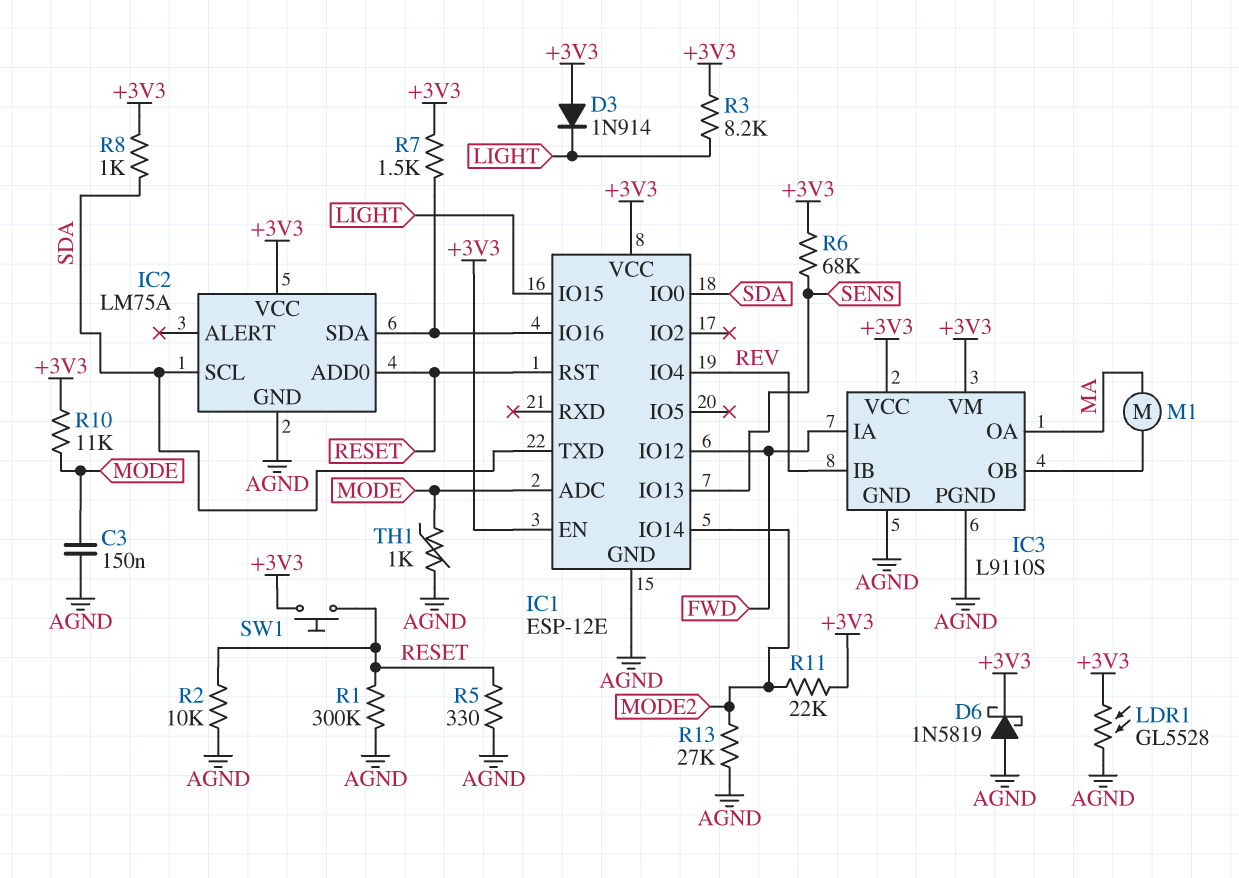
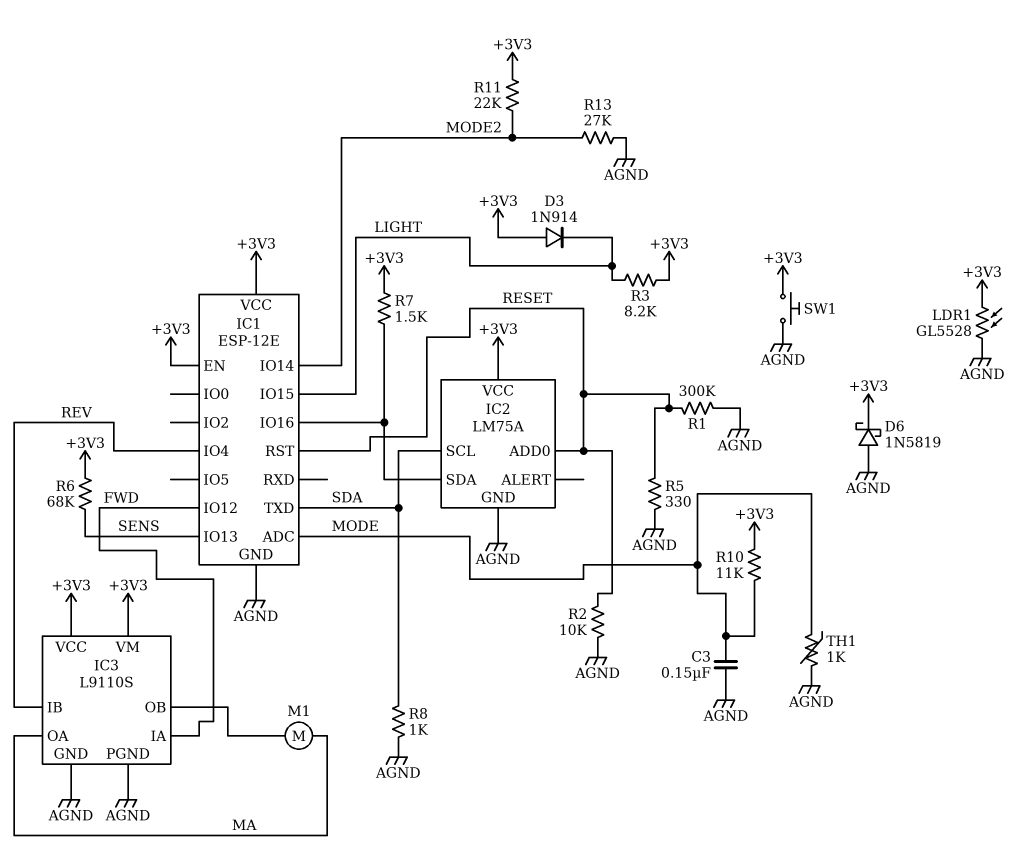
IC1 pin IO0: SDA -> none
R8: 1k (+3V3, SDA) -> 1k (AGND, SDA)
SW1: button (+3V3, RESET) -> button (+3V3, AGND)

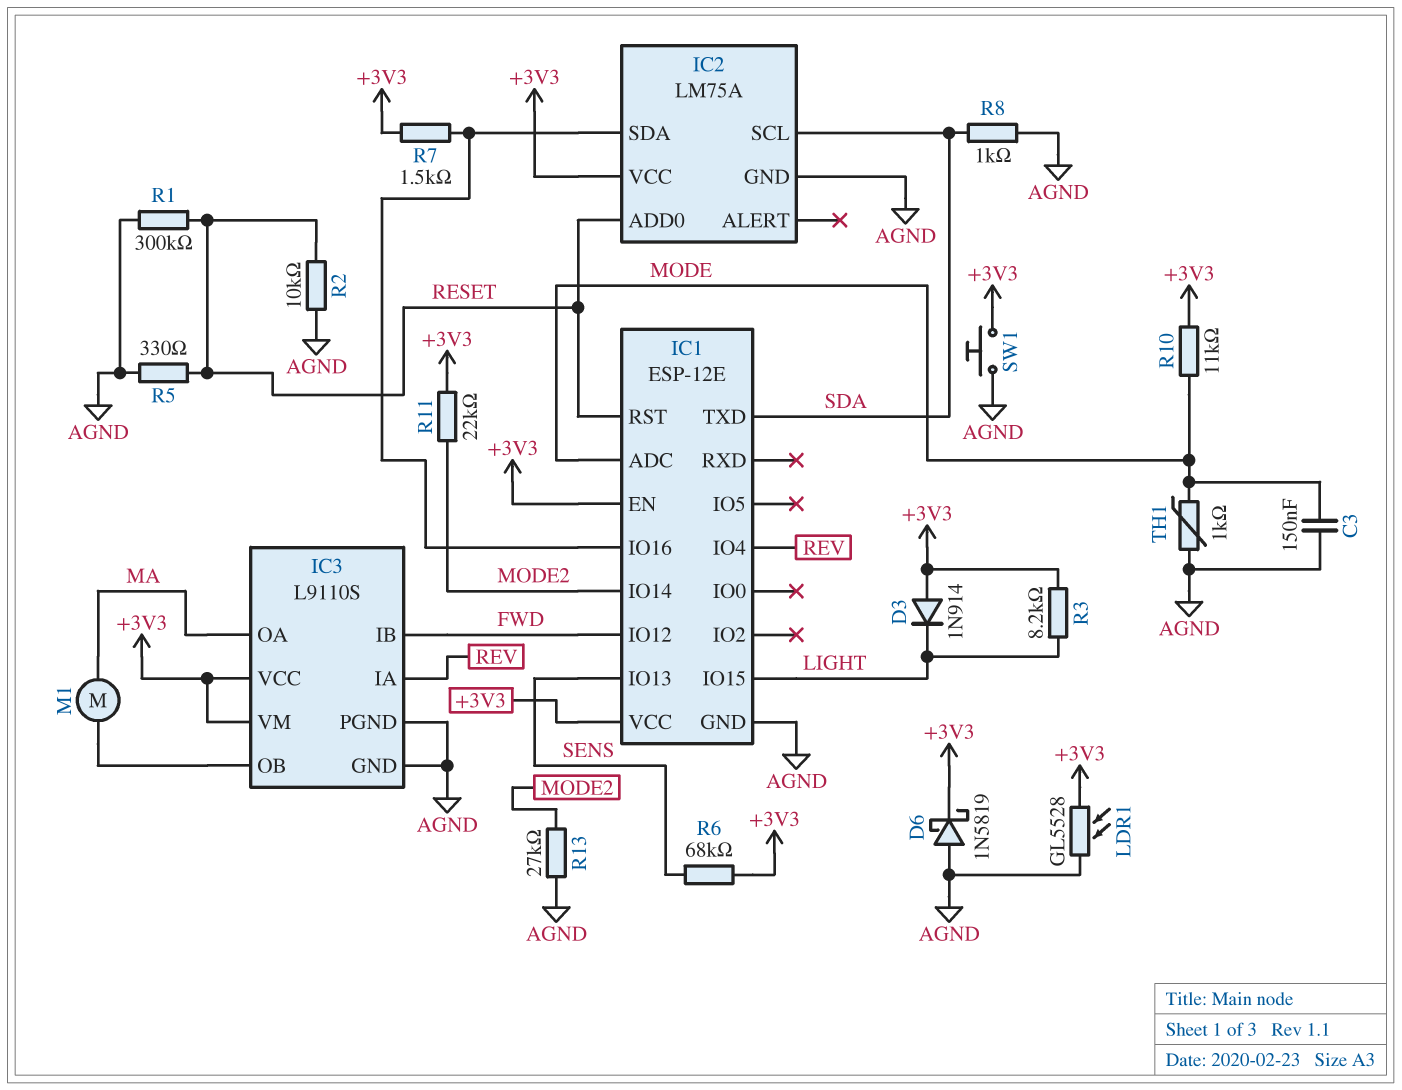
IC3 pin IA: FWD -> REV
IC3 pin IB: REV -> FWD

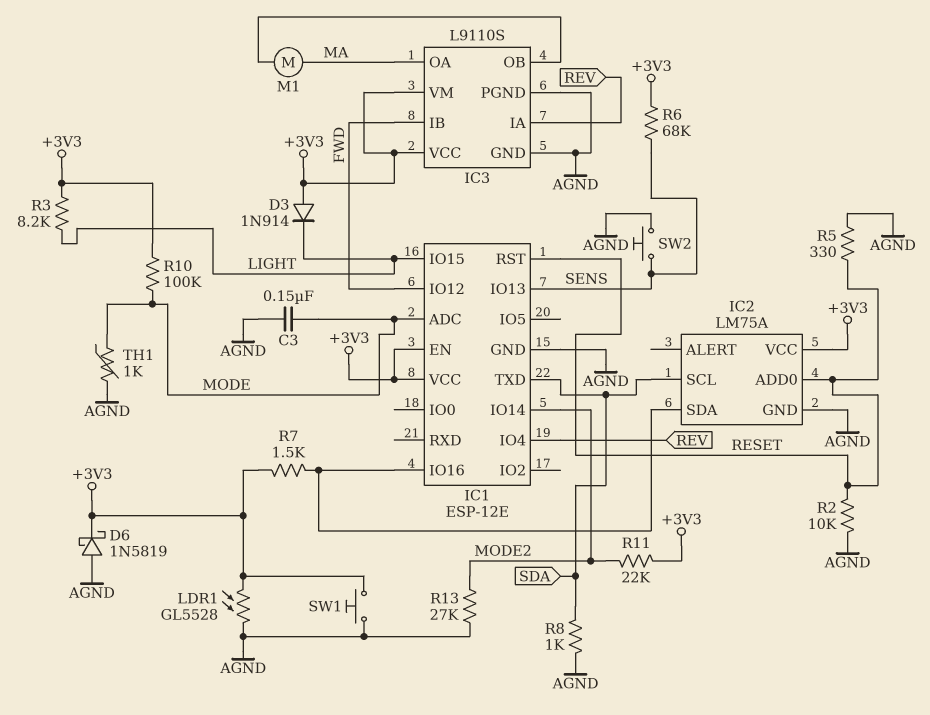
R1: 300k (AGND, RESET) -> none
R10: 11k (+3V3, MODE) -> 100k (+3V3, MODE)
SW2: none -> button (AGND, SENS)

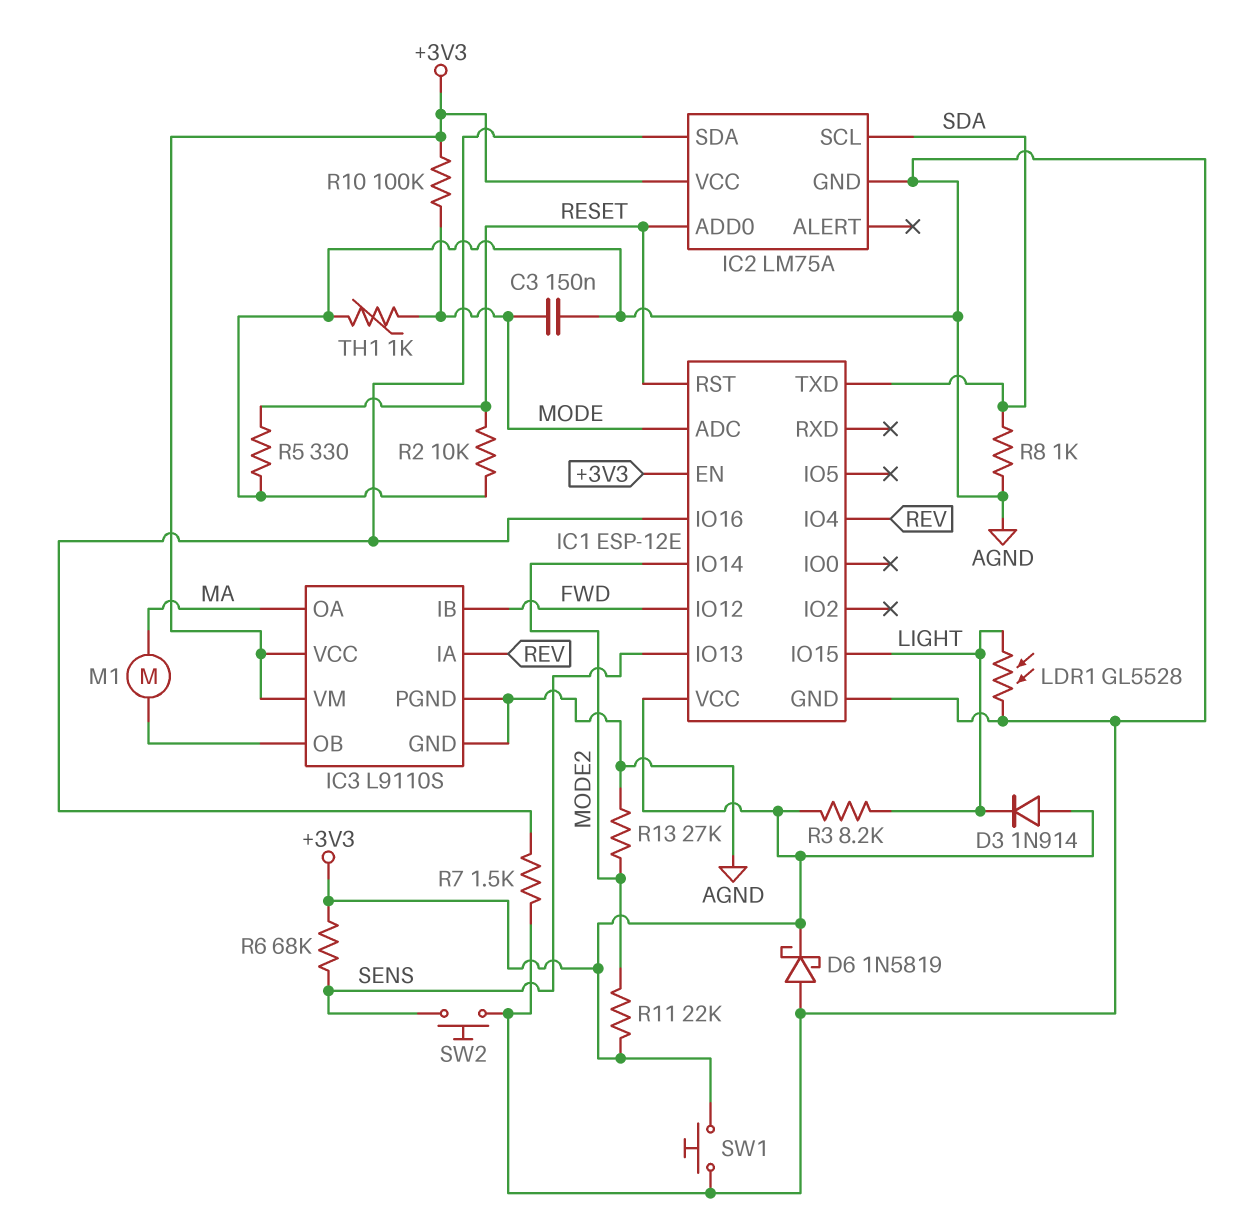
LDR1: GL5528 (+3V3, AGND) -> GL5528 (AGND, LIGHT)
R7: 1.5k (+3V3, IC1/IO16) -> 1.5k (AGND, IC1/IO16)

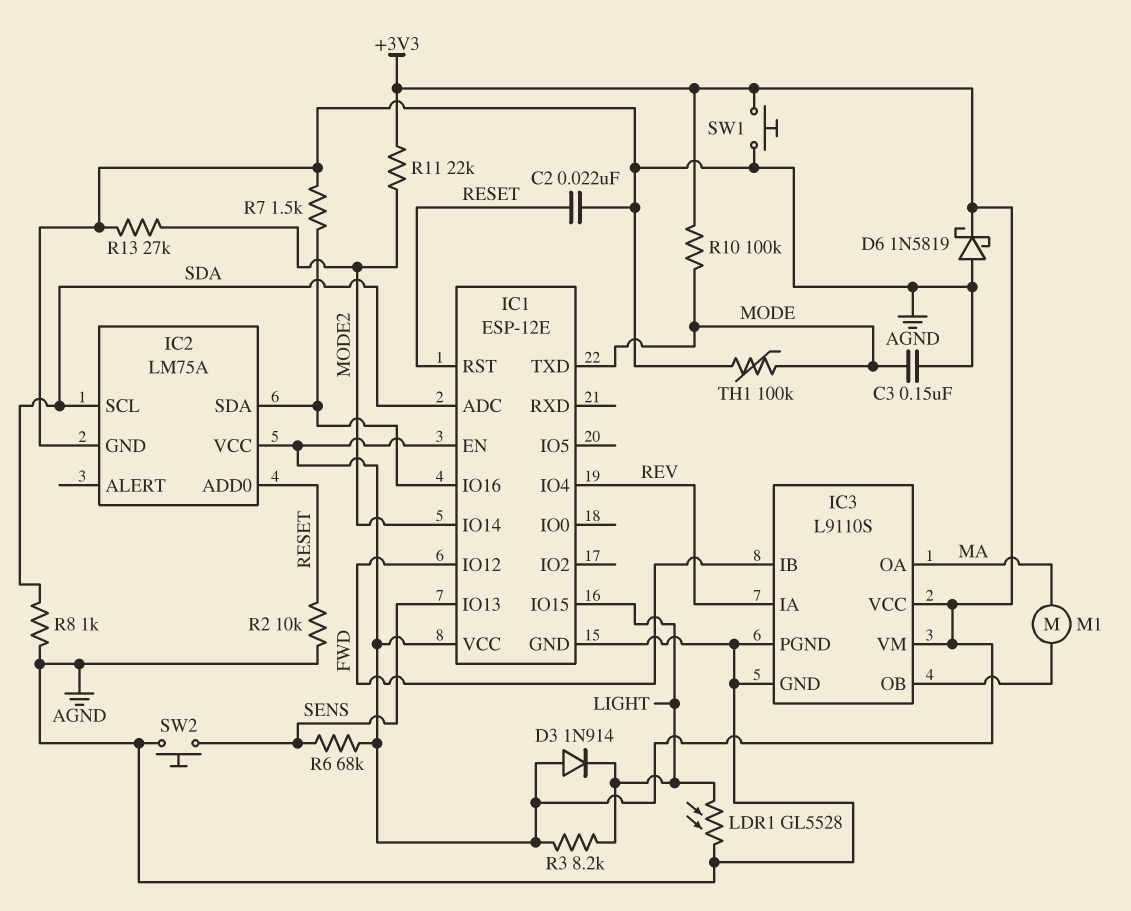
C2: none -> 22nF (AGND, RESET)
IC1 pin ADC: MODE -> SDA
IC1 pin TXD: SDA -> MODE
R5: 330 (AGND, RESET) -> none
TH1: 1k (AGND, MODE) -> 100k (AGND, MODE)

